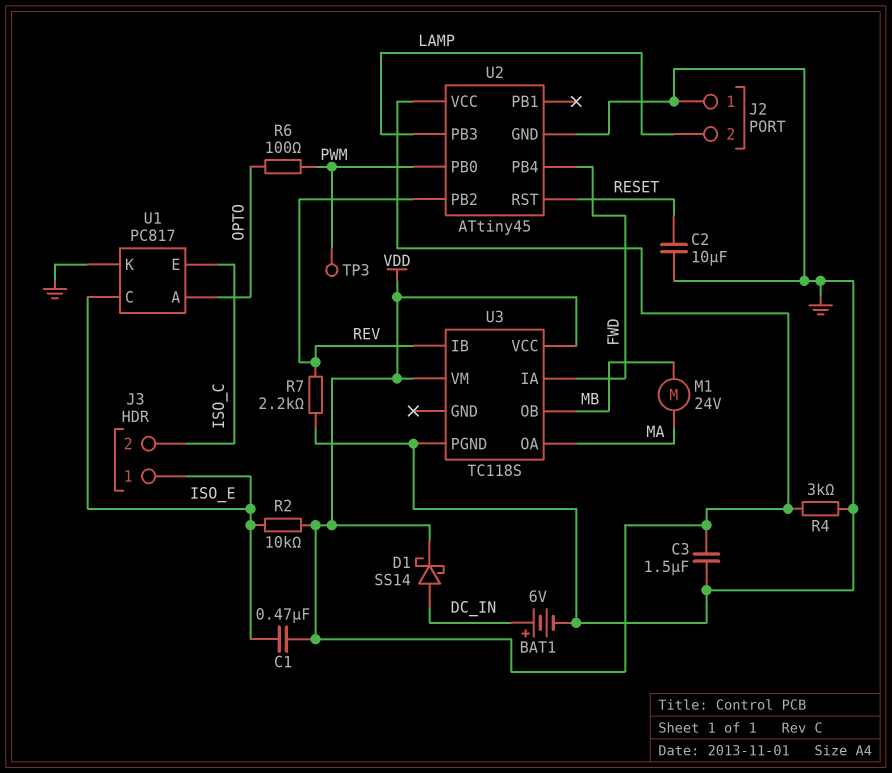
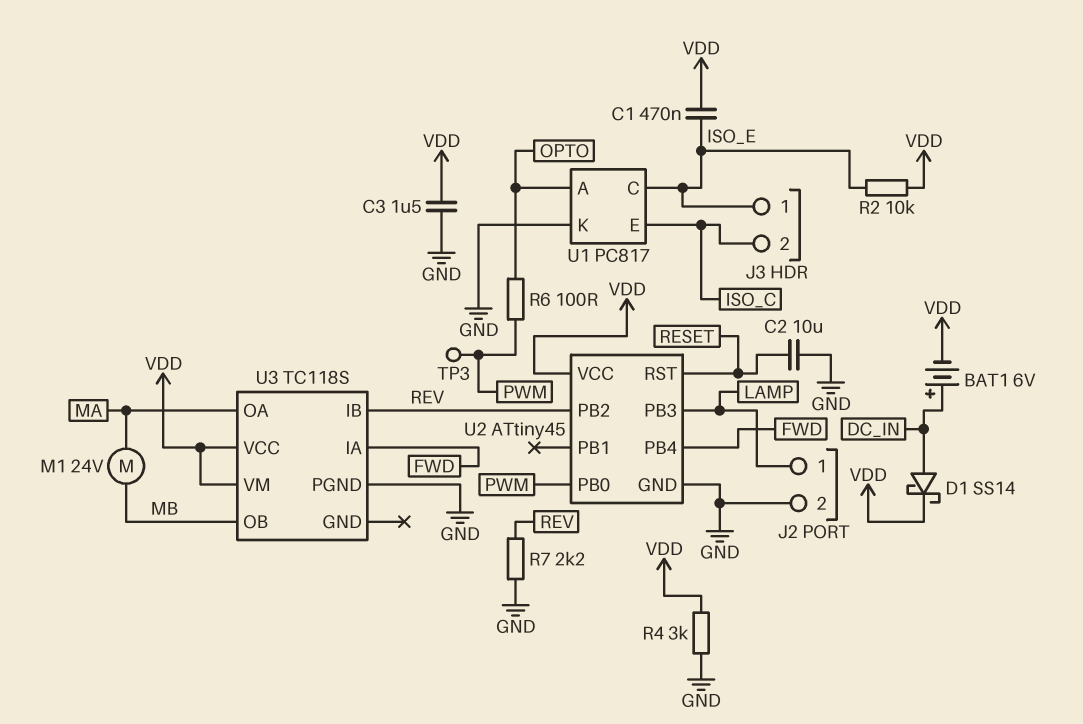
BAT1: 6V (plus DC_IN, minus GND) -> 6V (plus DC_IN, minus VDD)
J2 pin 1: GND -> LAMP
J2 pin 2: LAMP -> GND

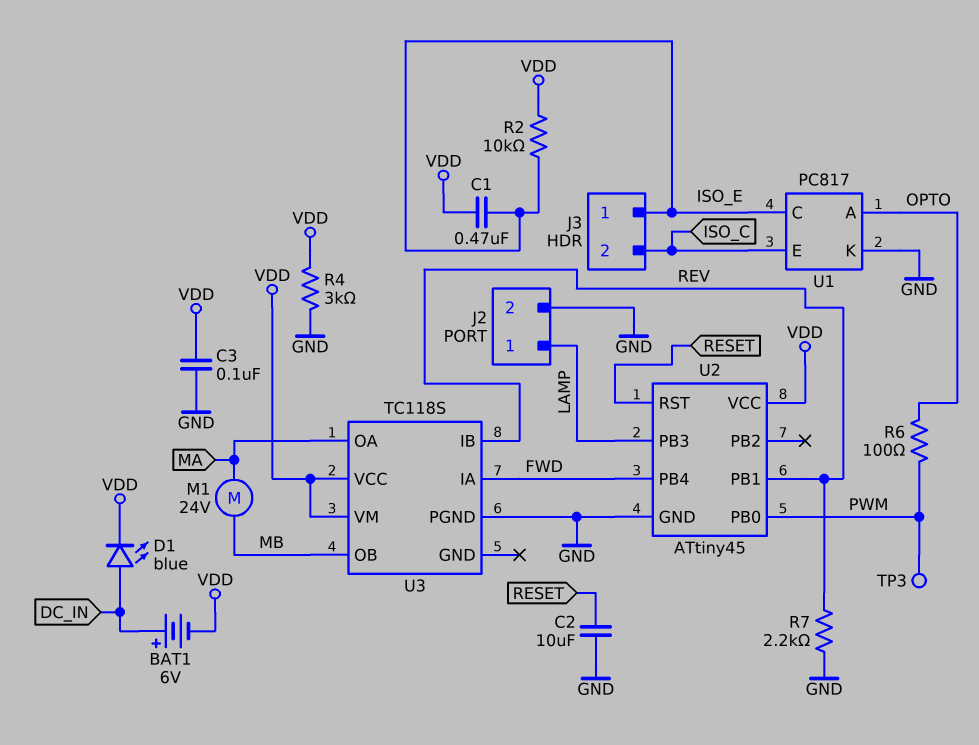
C3: 1.5uF (GND, VDD) -> 100nF (GND, VDD)
D1: schottky SS14 (A DC_IN, K VDD) -> LED blue (A DC_IN, K VDD)
U2 pin PB1: none -> REV
U2 pin PB2: REV -> none

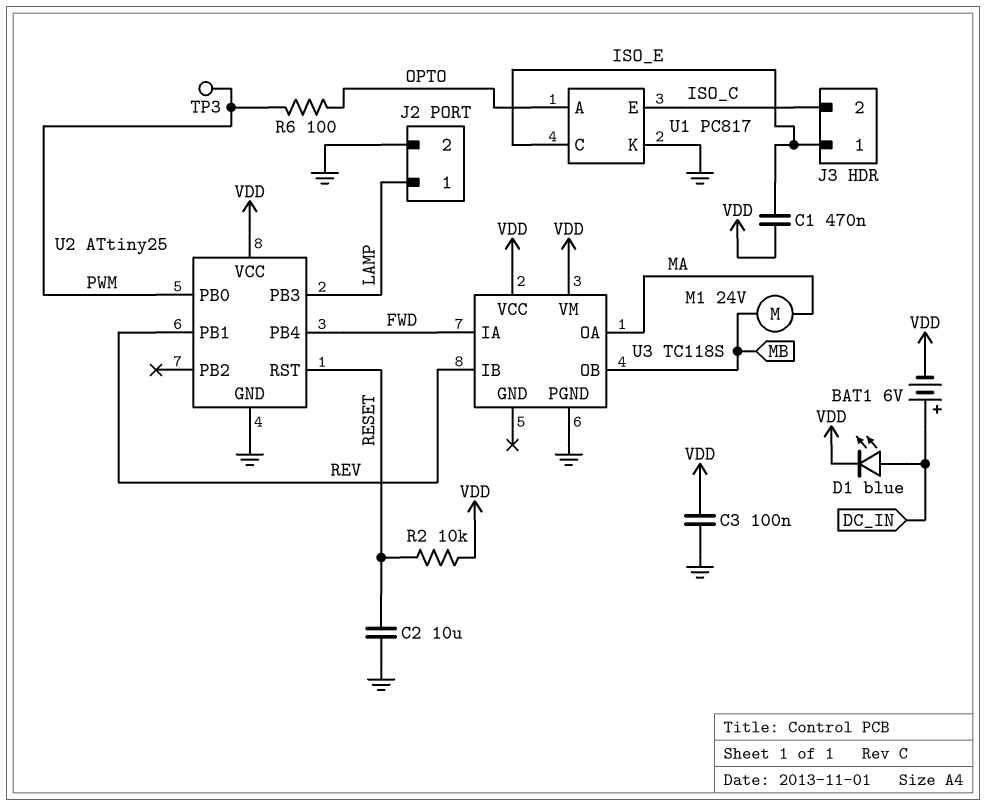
R2: 10k (ISO_E, VDD) -> 10k (RESET, VDD)
R4: 3k (GND, VDD) -> none
R7: 2.2k (GND, REV) -> none
U2: ATtiny45 -> ATtiny25

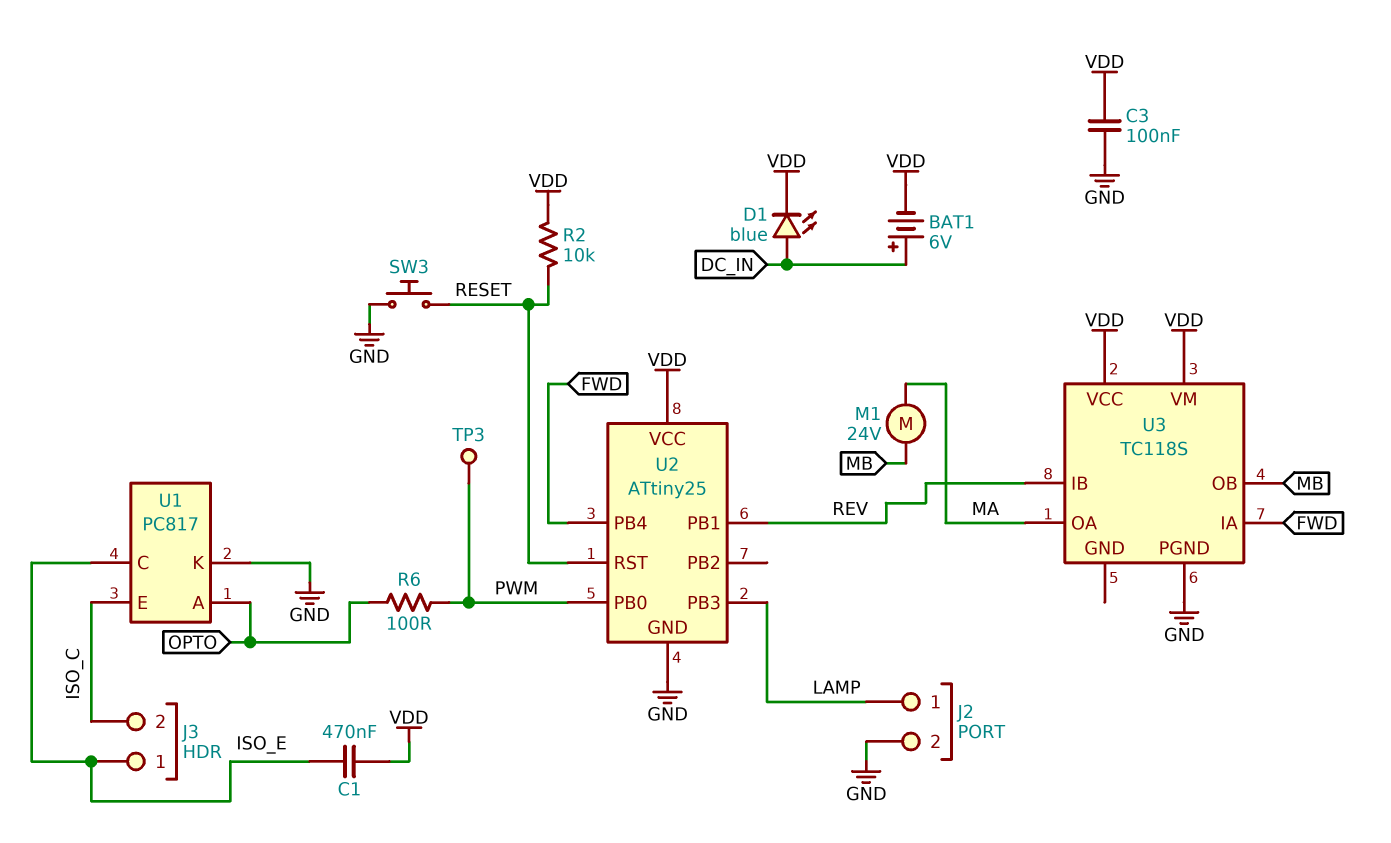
C2: 10uF (GND, RESET) -> none
SW3: none -> button (GND, RESET)

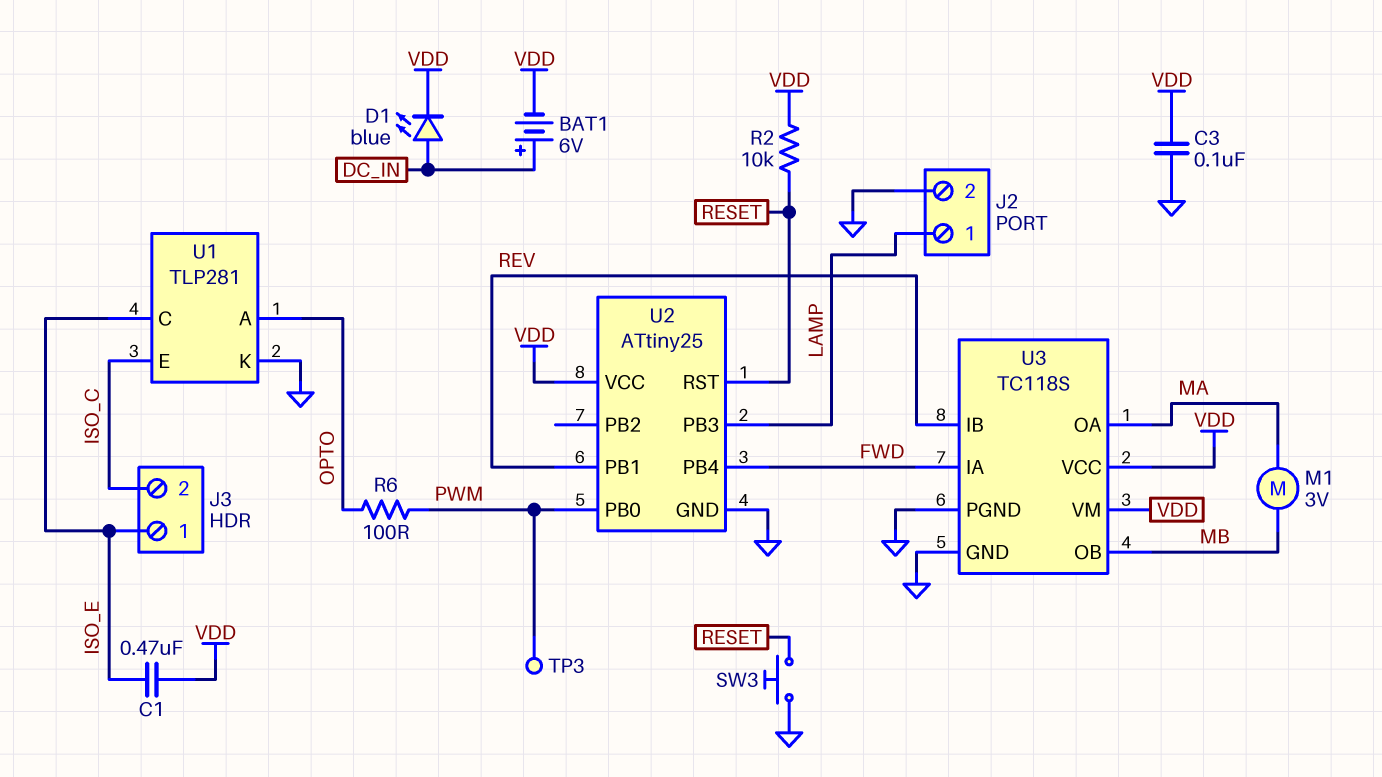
M1: motor 24V (MA, MB) -> motor 3V (MA, MB)
U1: PC817 -> TLP281
U3 pin GND: none -> GND

